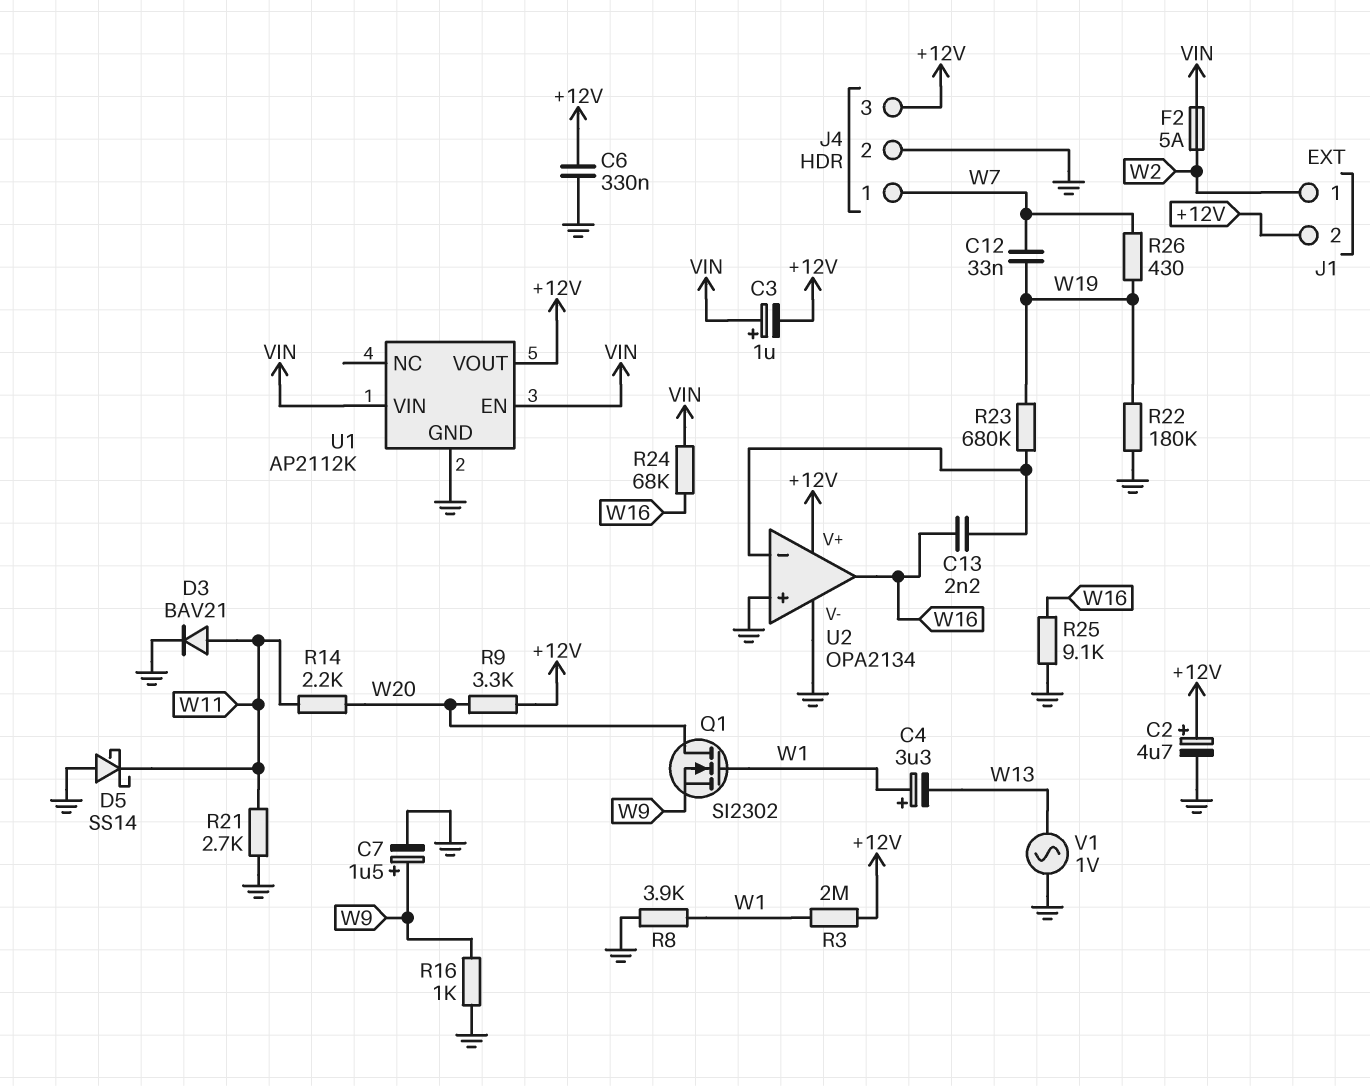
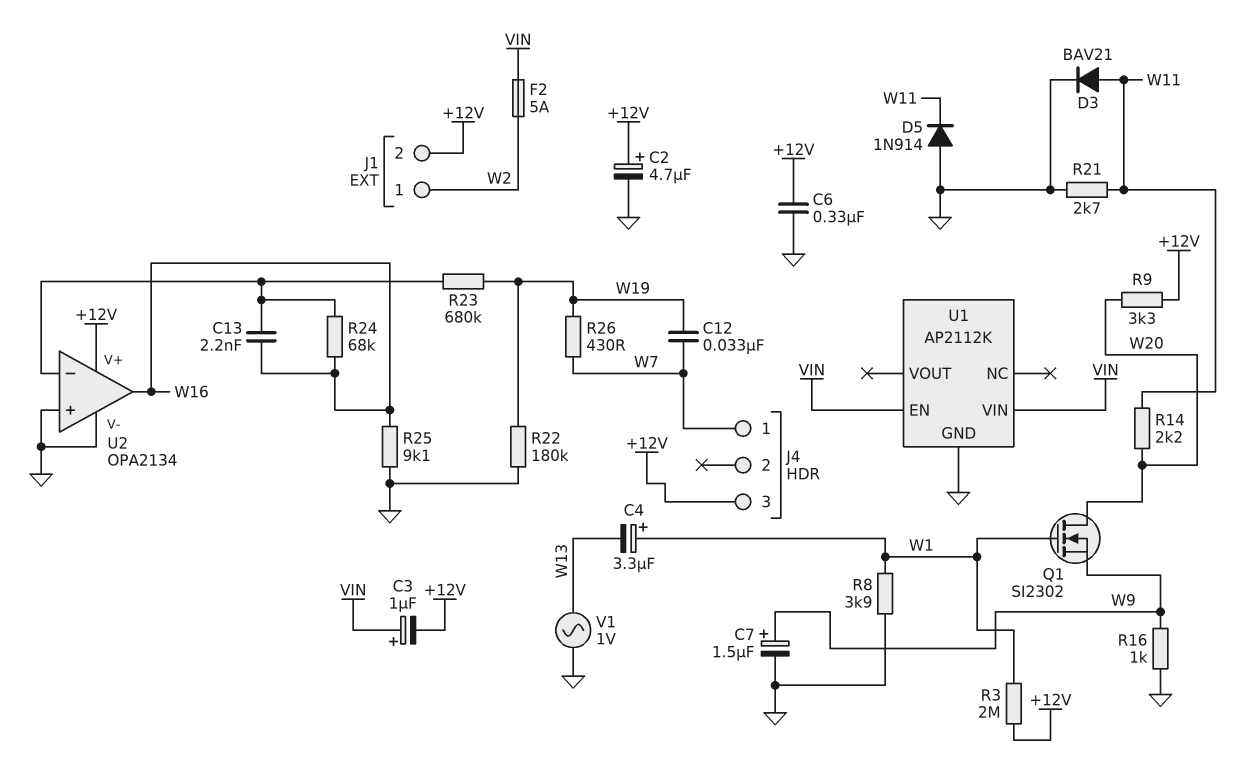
D5: schottky SS14 (A GND, K W11) -> diode 1N914 (A GND, K W11)
J4 pin 2: GND -> none
R24: 68k (VIN, W16) -> 68k (U2/in-, W16)
U1 pin VOUT: +12V -> none

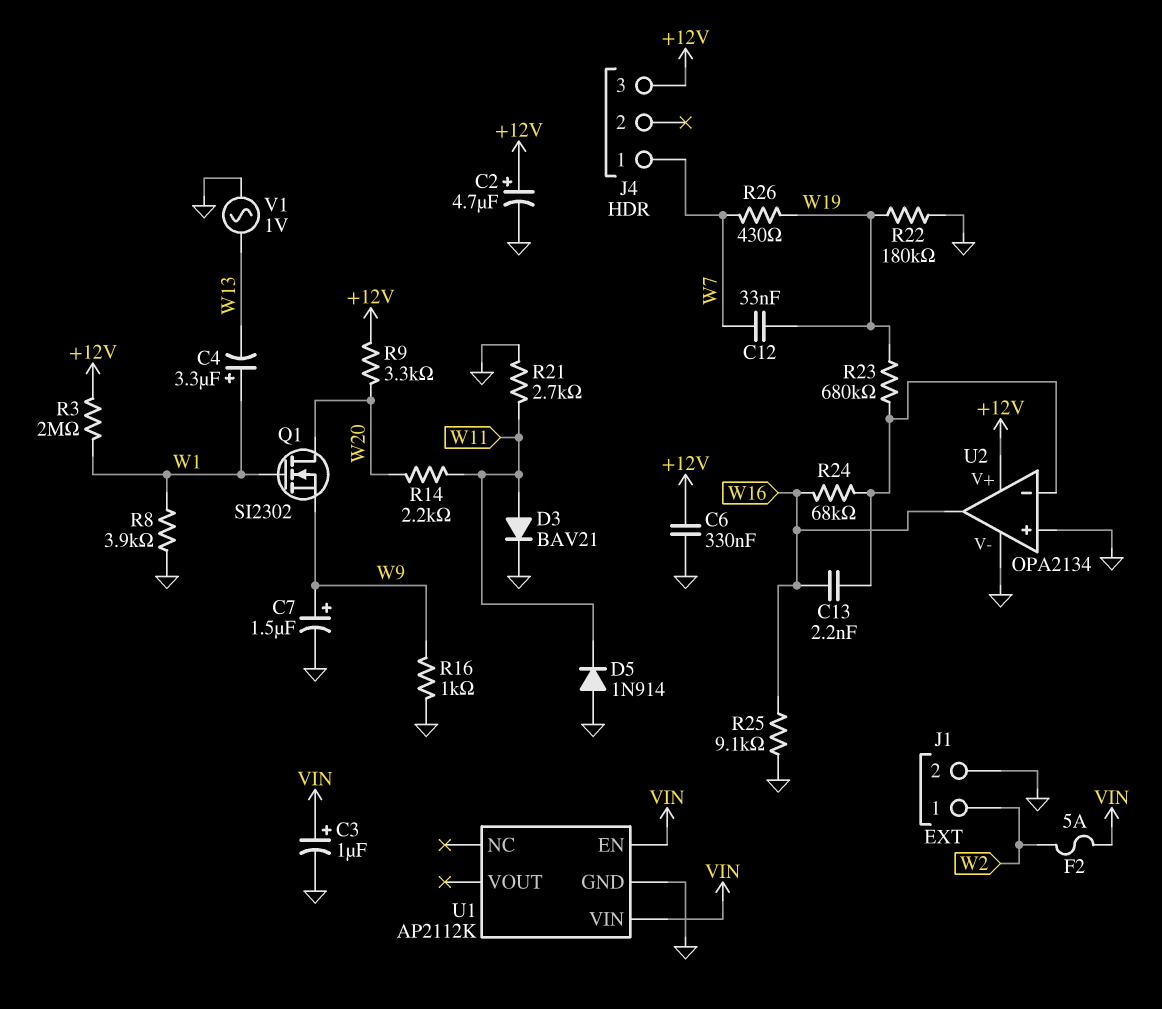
C3: 1uF (plus VIN, minus +12V) -> 1uF (plus VIN, minus GND)
J1 pin 2: +12V -> GND

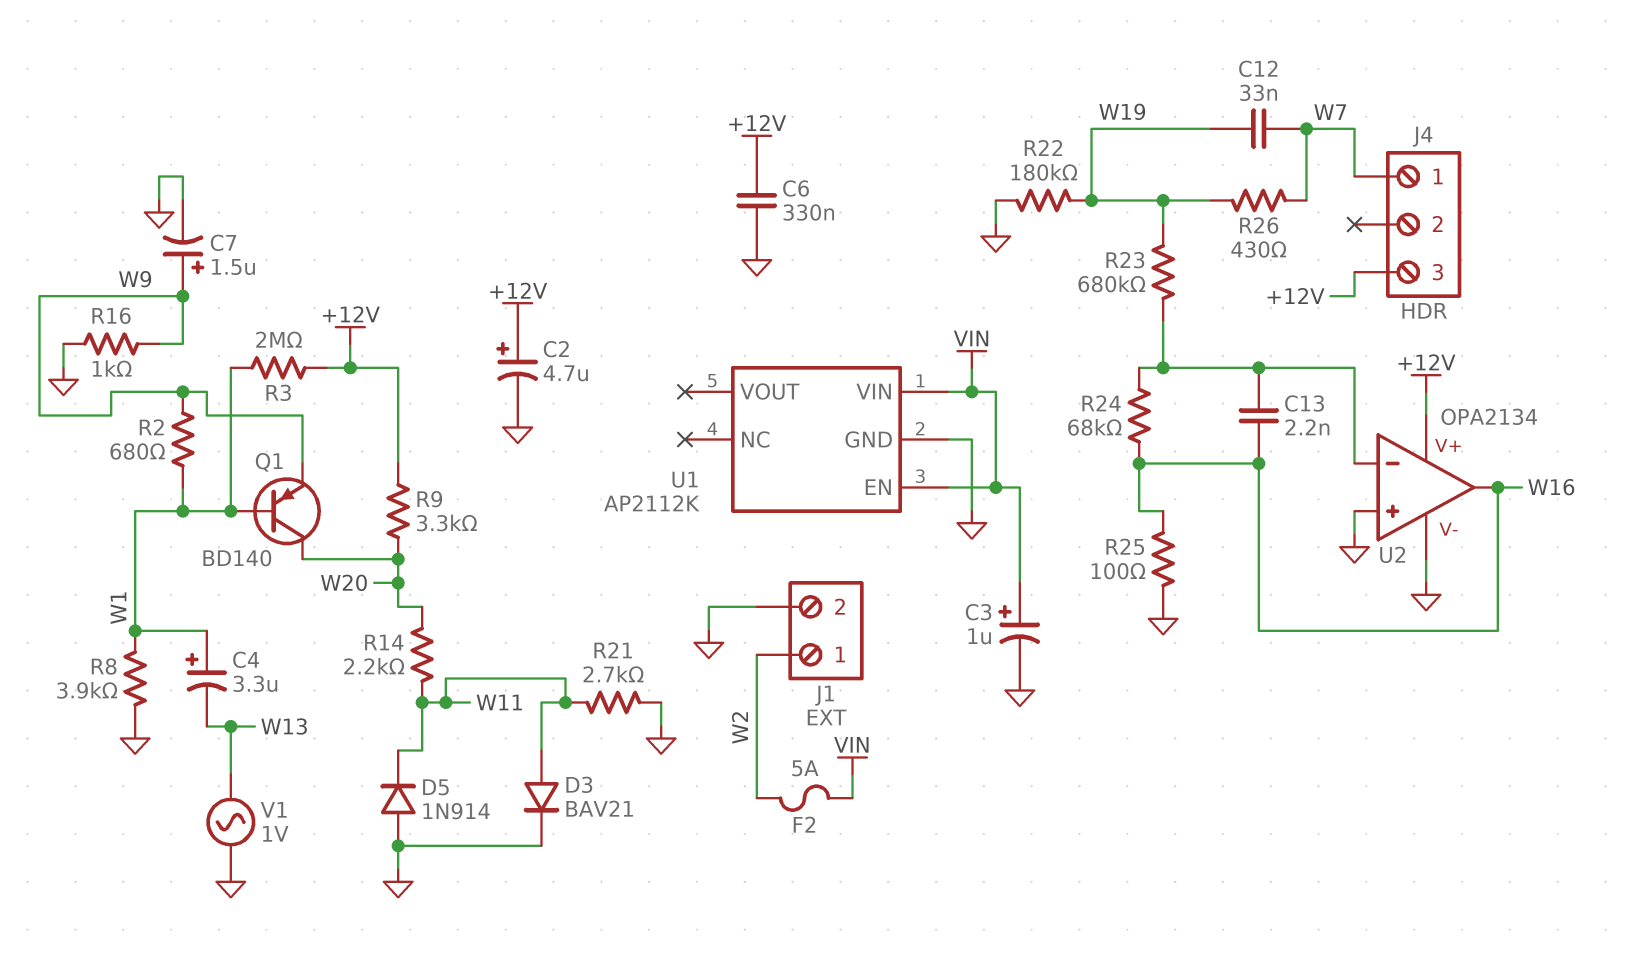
Q1: NMOS SI2302 (G W1, D W20, S W9) -> PNP BD140 (B W1, C W20, E W9)
R2: none -> 680 (W1, W9)
R25: 9.1k (GND, W16) -> 100 (GND, W16)

